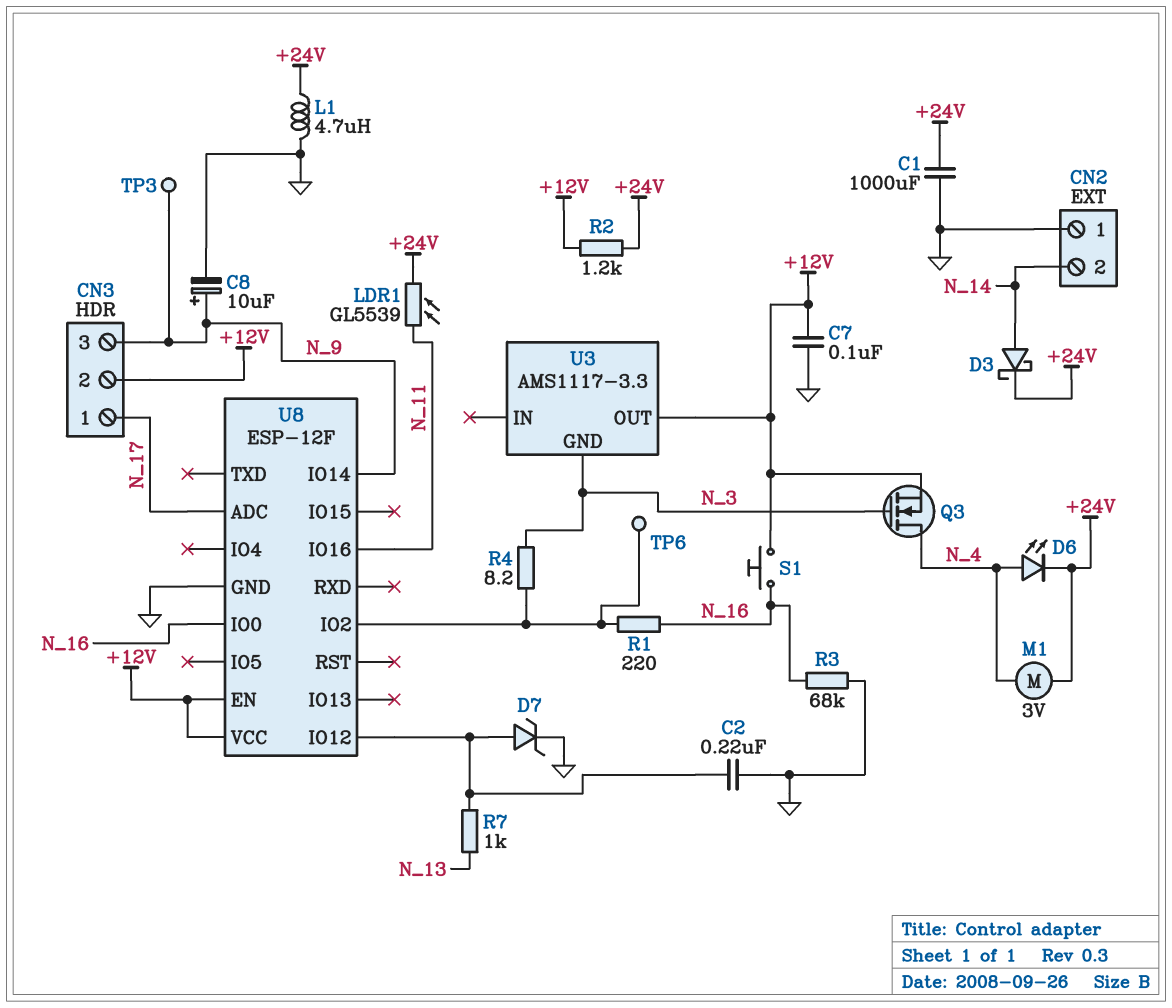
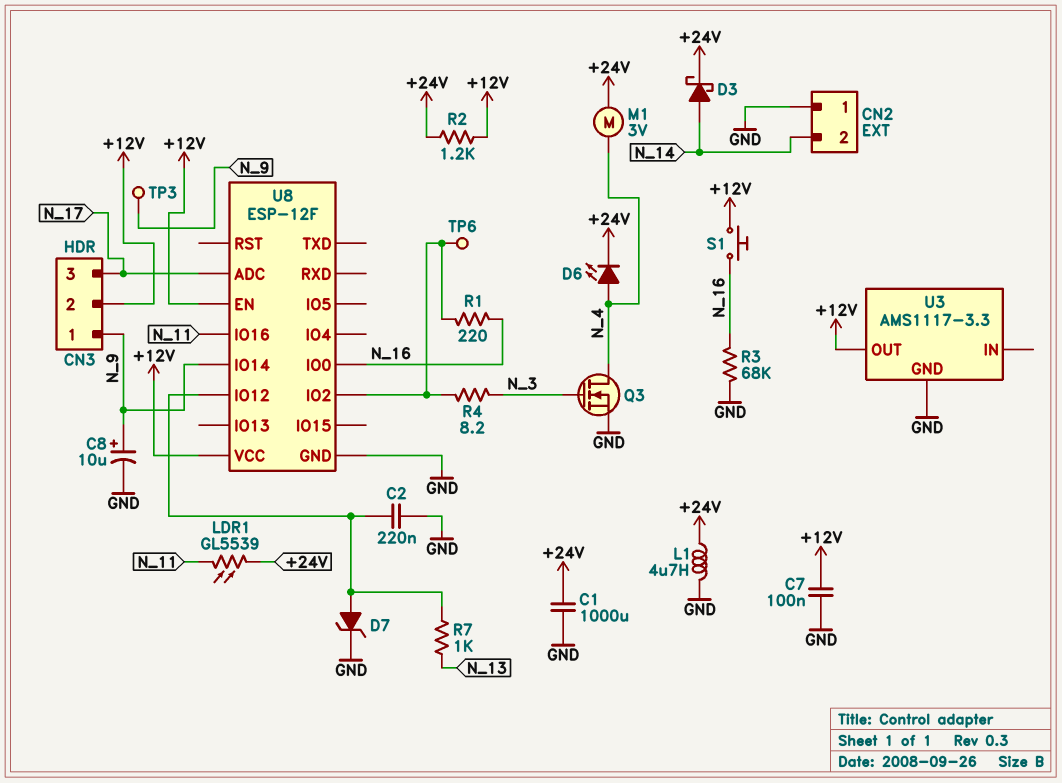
CN3 pin 1: N_17 -> N_9
CN3 pin 3: N_9 -> N_17
Q3: NMOS (G N_3, D N_4, S +12V) -> NMOS (G N_3, D N_4, S GND)
U3 pin GND: N_3 -> GND

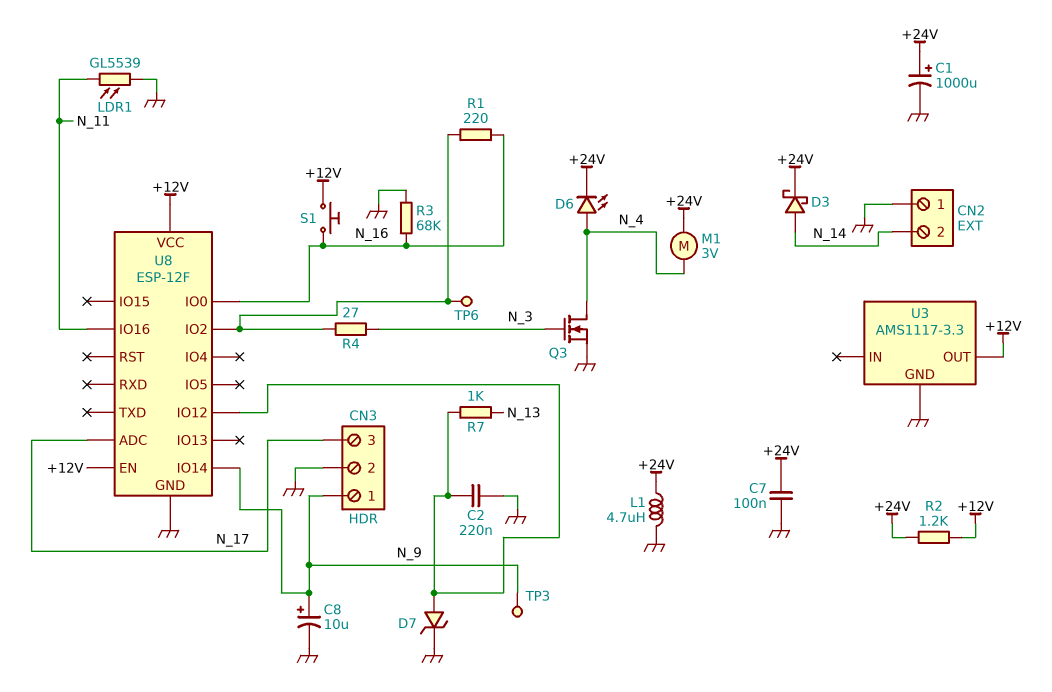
C1: 1000uF (+24V, GND) -> 1000uF (plus +24V, minus GND)
C7: 100nF (+12V, GND) -> 100nF (+24V, GND)
CN3 pin 2: +12V -> GND
LDR1: GL5539 (+24V, N_11) -> GL5539 (GND, N_11)
R4: 8.2 (N_3, U8/IO2) -> 27 (N_3, U8/IO2)

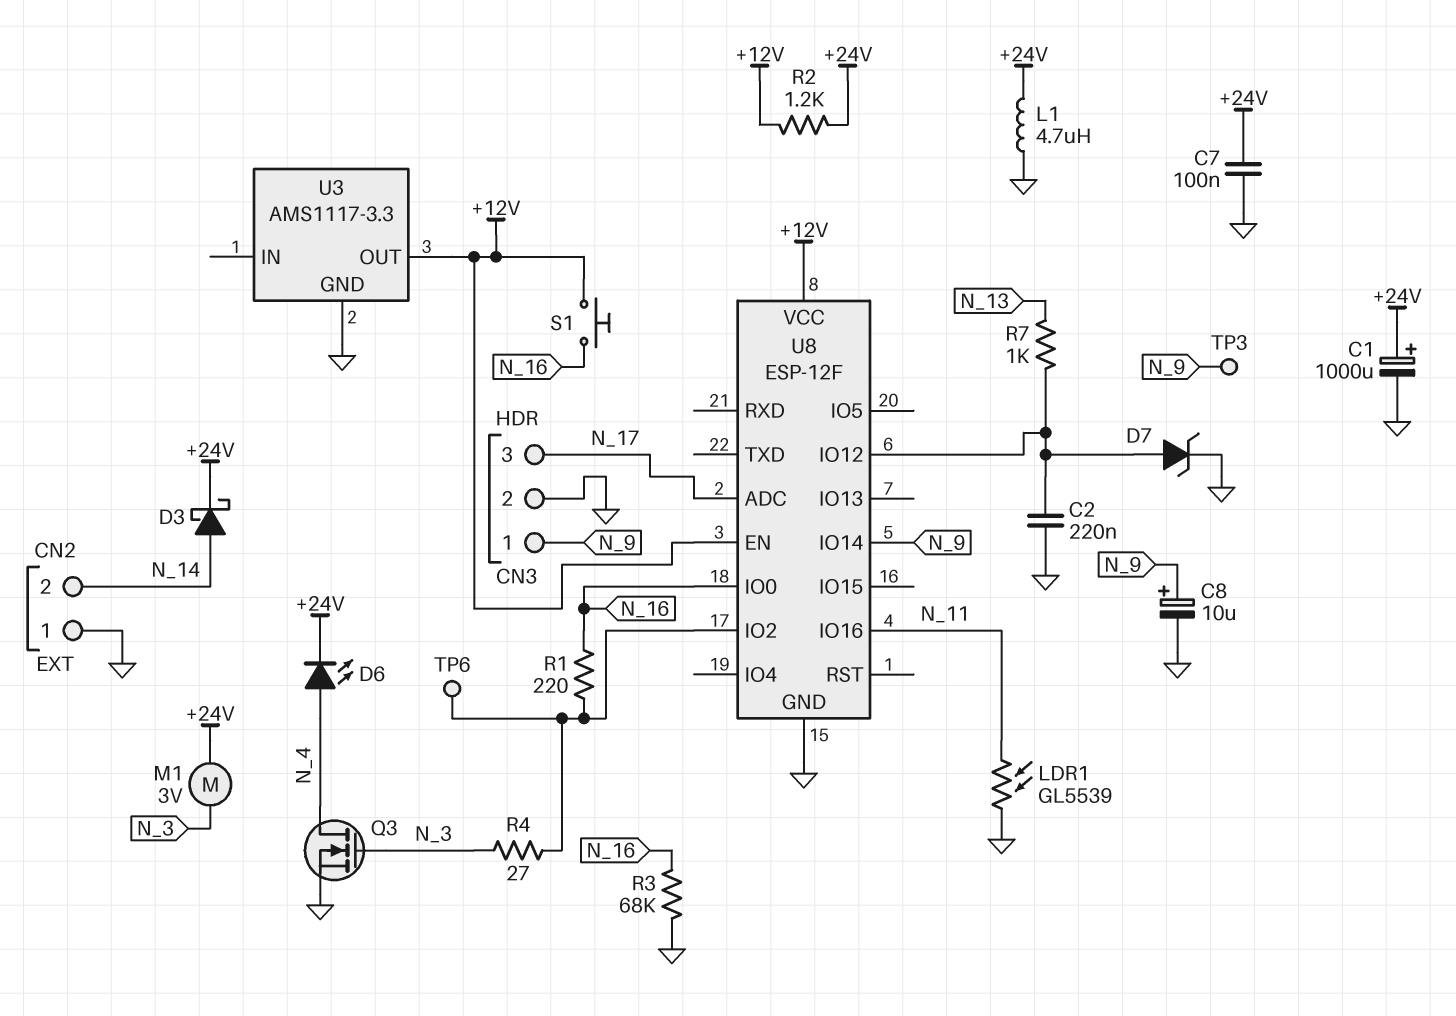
M1: motor 3V (+24V, N_4) -> motor 3V (+24V, N_3)

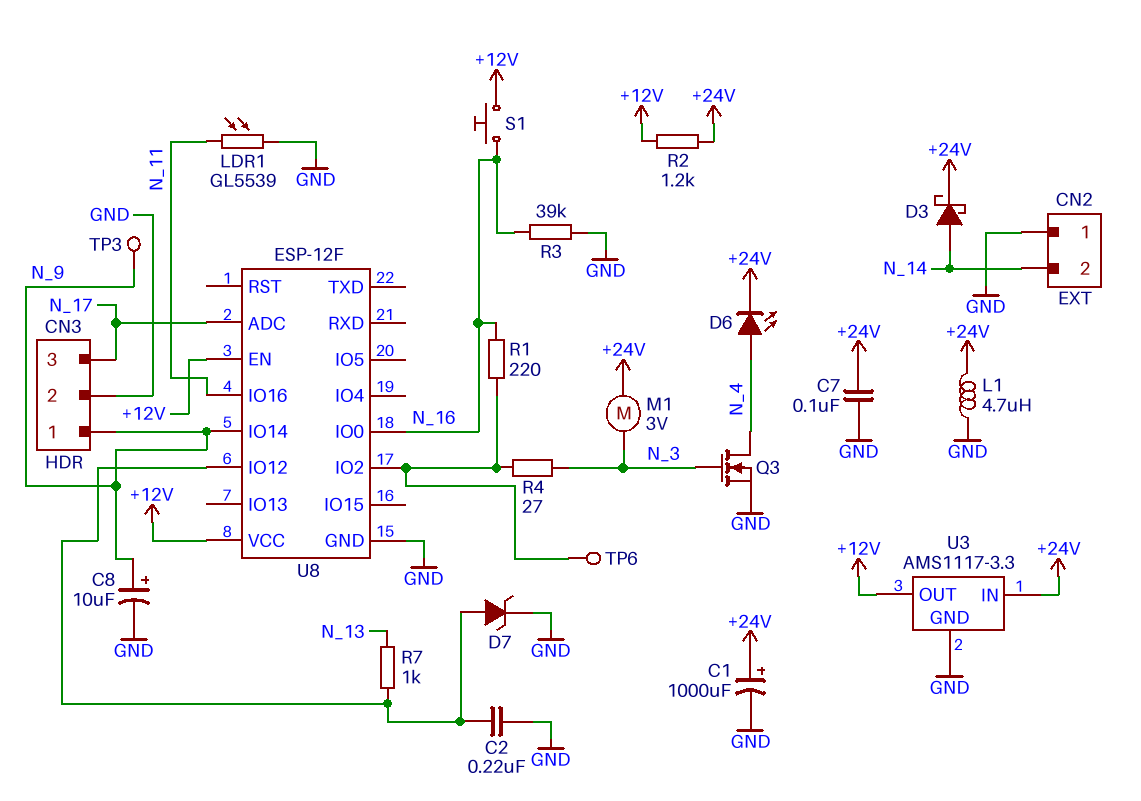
R3: 68k (GND, N_16) -> 39k (GND, N_16)
U3 pin IN: none -> +24V

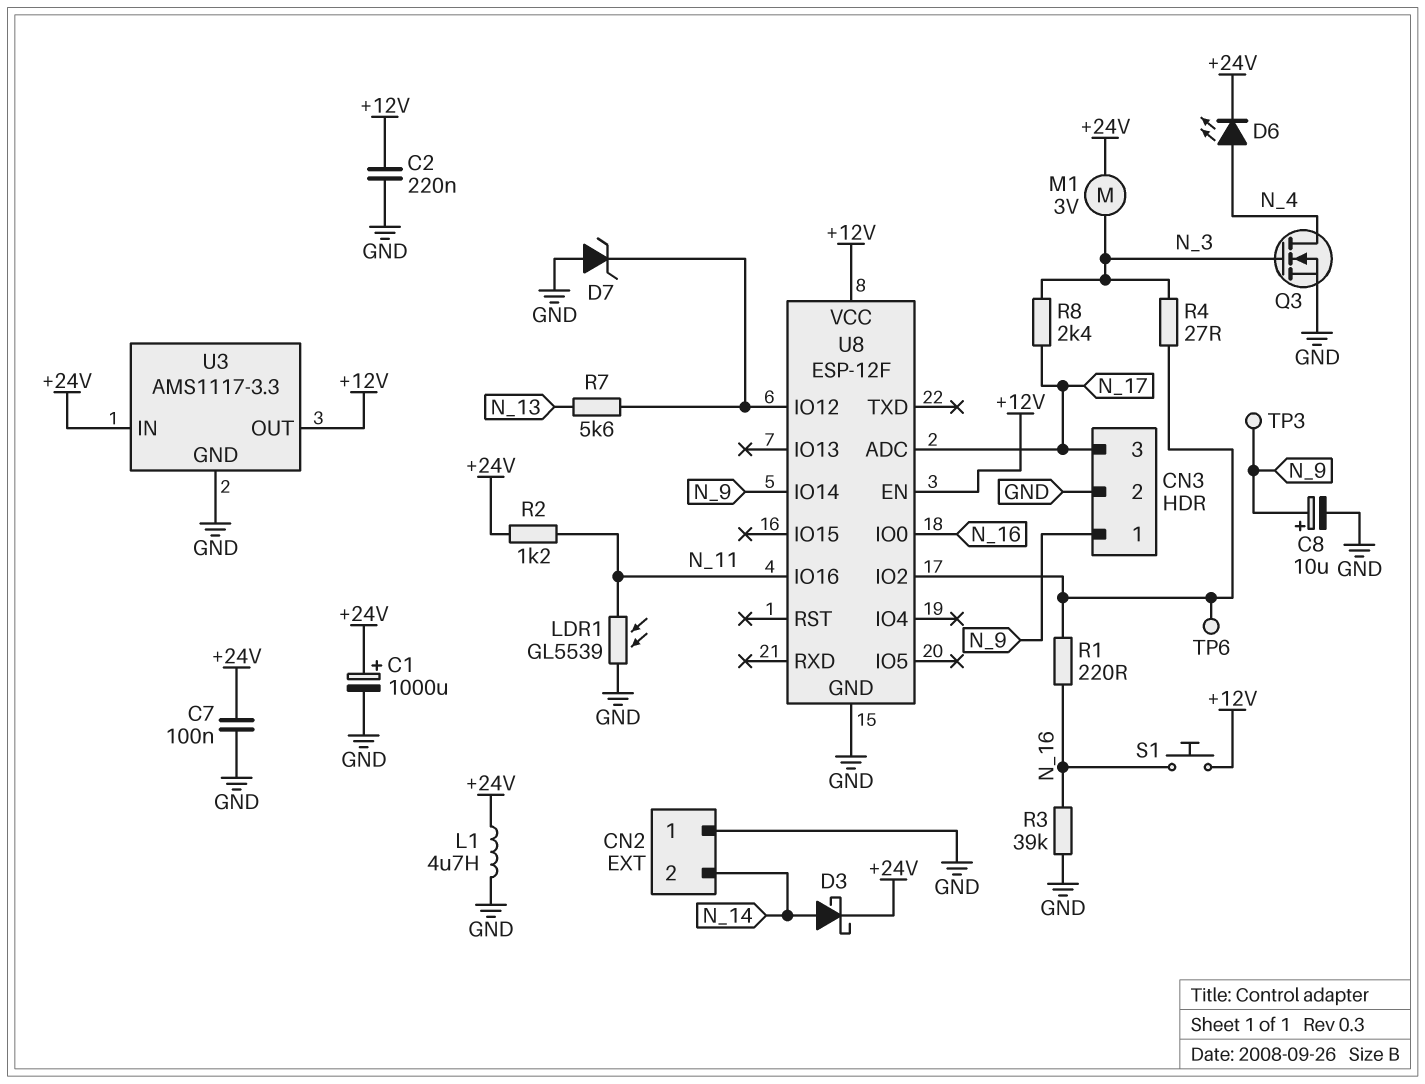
C2: 220nF (GND, U8/IO12) -> 220nF (+12V, GND)
D7: zener (A U8/IO12, K GND) -> zener (A GND, K U8/IO12)
R2: 1.2k (+12V, +24V) -> 1.2k (+24V, N_11)
R7: 1k (N_13, U8/IO12) -> 5.6k (N_13, U8/IO12)
R8: none -> 2.4k (N_3, N_17)

